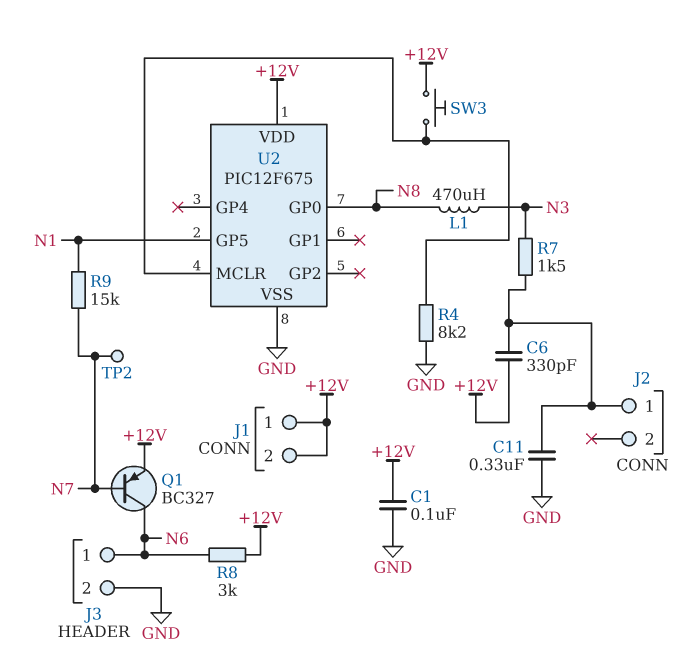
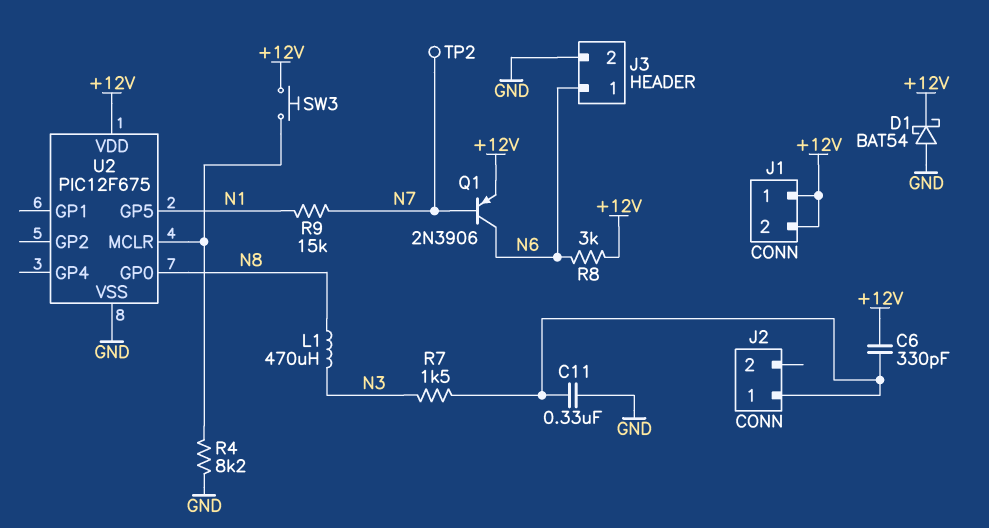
C1: 100nF (+12V, GND) -> none
D1: none -> schottky BAT54 (A GND, K +12V)
Q1: PNP BC327 (B N7, C N6, E +12V) -> PNP 2N3906 (B N7, C N6, E +12V)

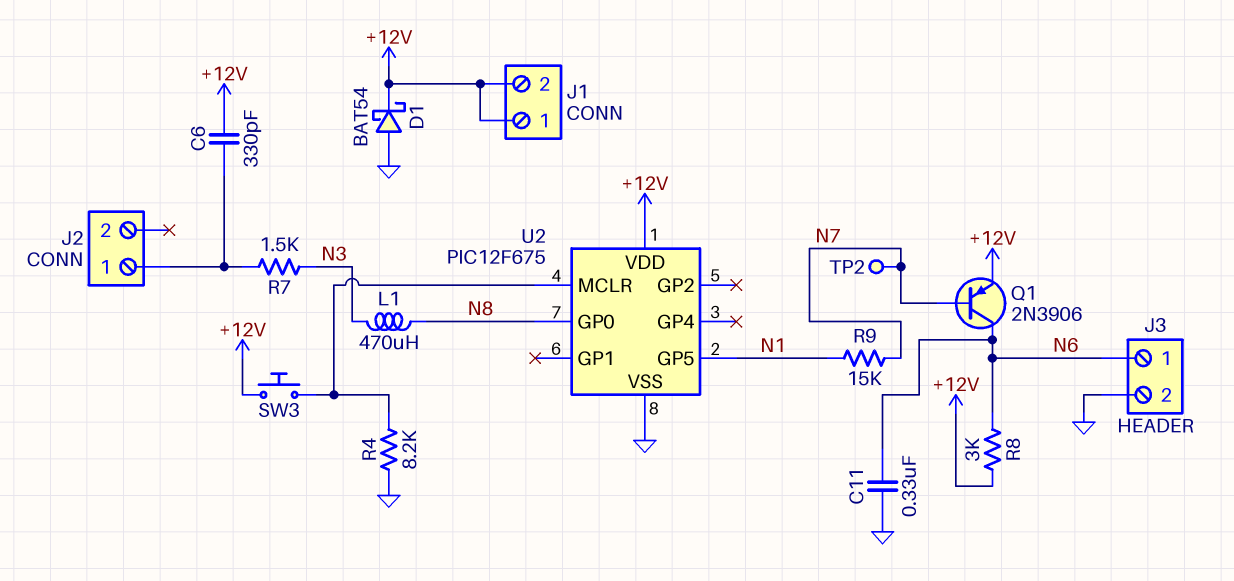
C11: 330nF (GND, J2/1) -> 330nF (GND, N6)

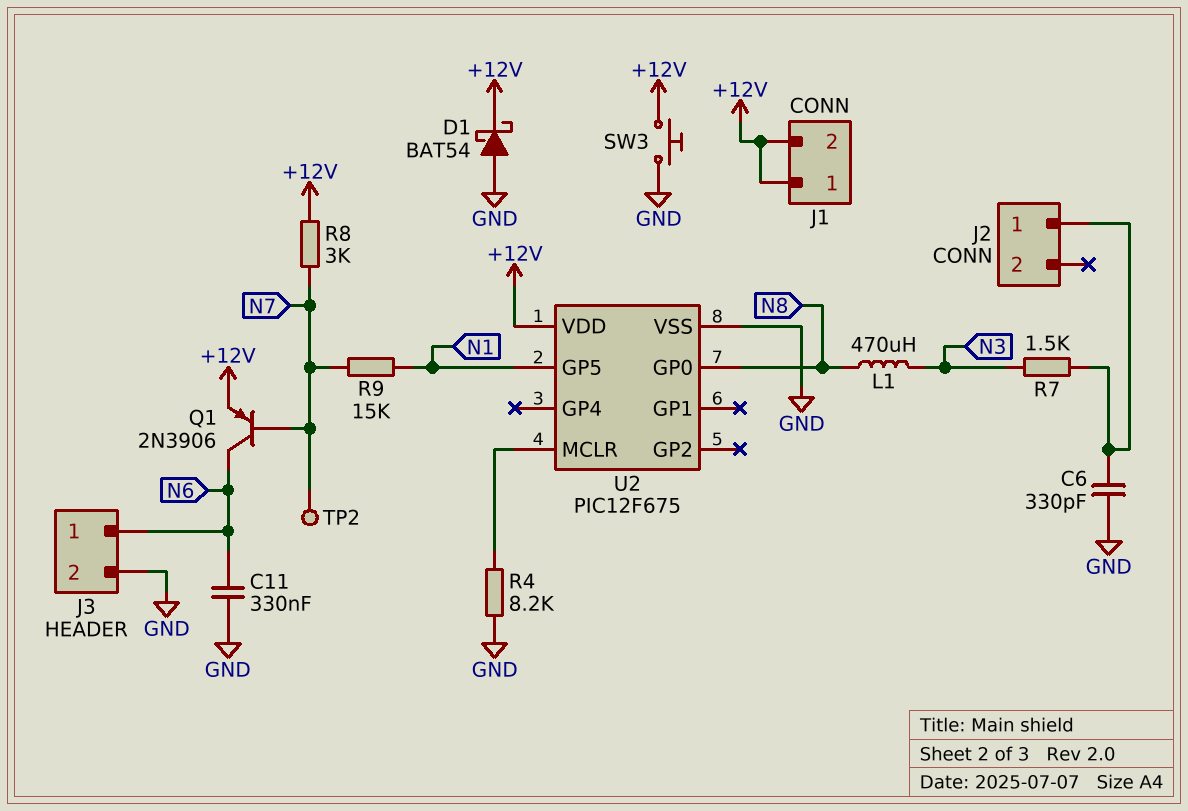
C6: 330pF (+12V, J2/1) -> 330pF (GND, J2/1)
R8: 3k (+12V, N6) -> 3k (+12V, N7)
SW3: button (+12V, U2/MCLR) -> button (+12V, GND)

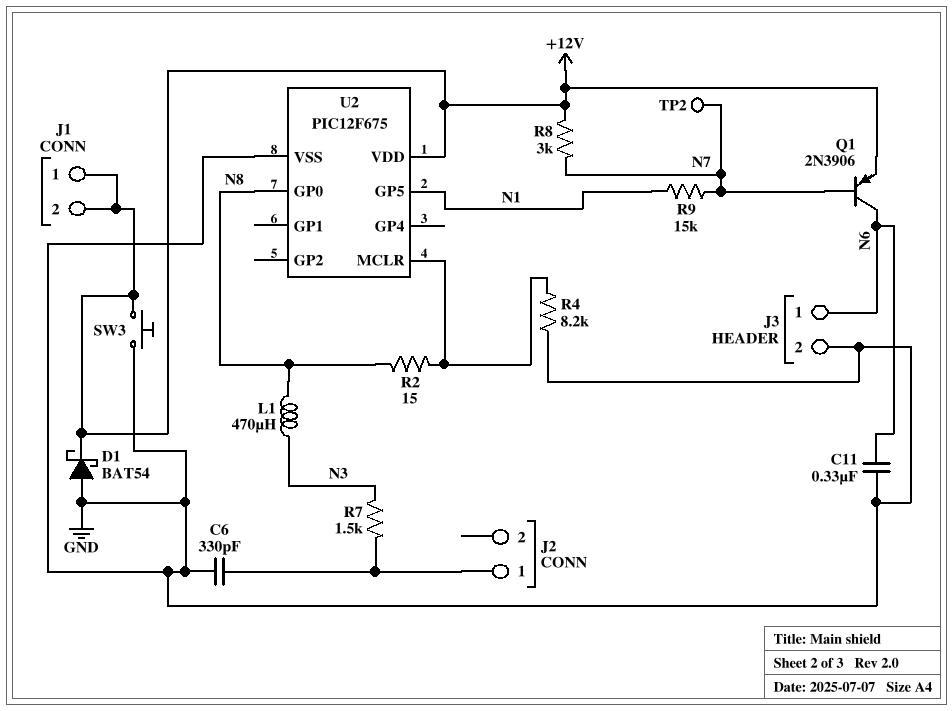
R2: none -> 15 (N8, U2/MCLR)

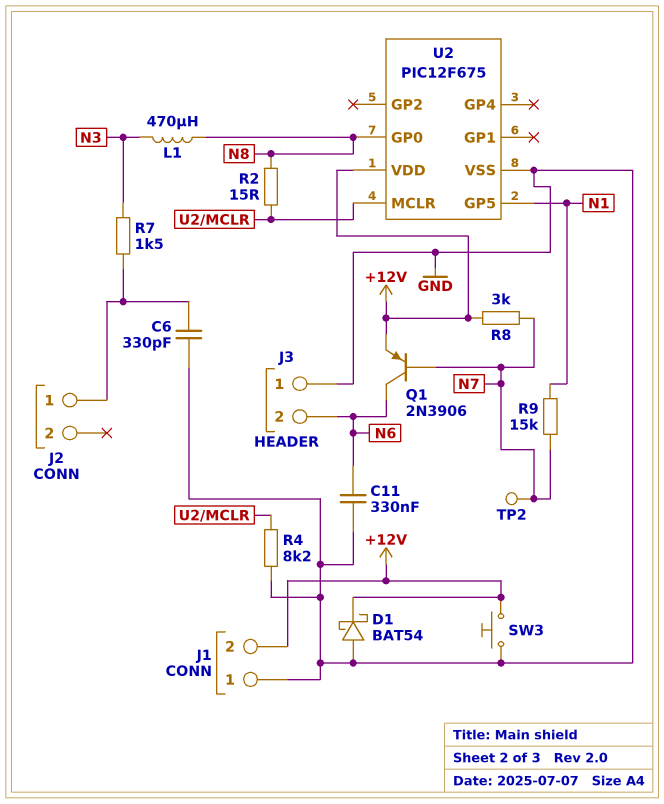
J1 pin 1: +12V -> GND
J3 pin 1: N6 -> GND
J3 pin 2: GND -> N6

